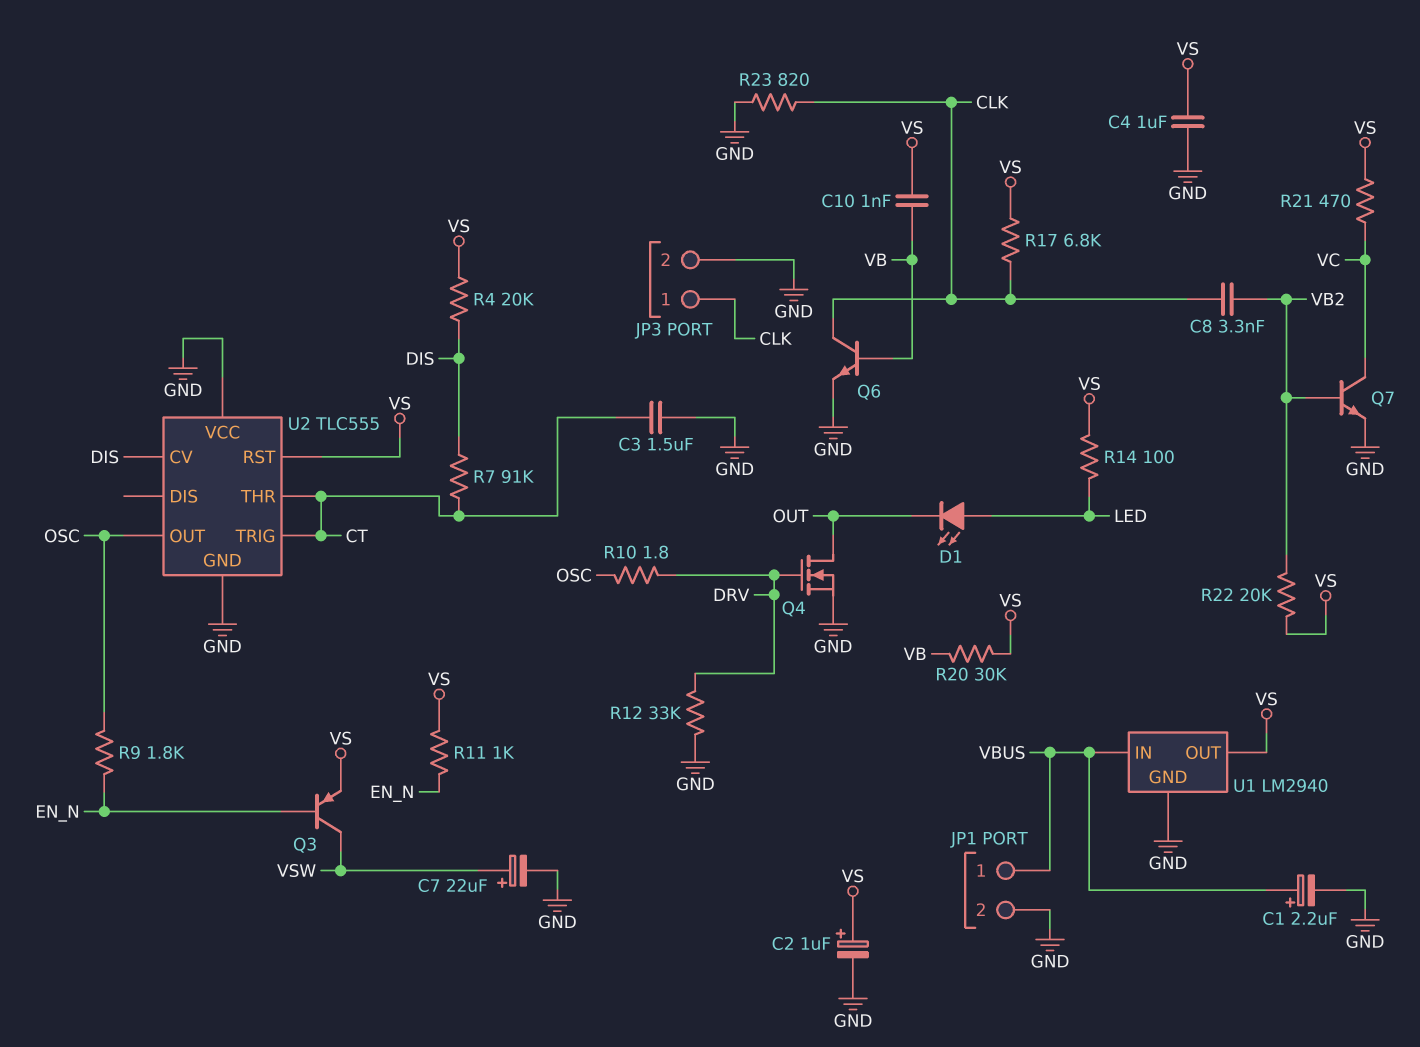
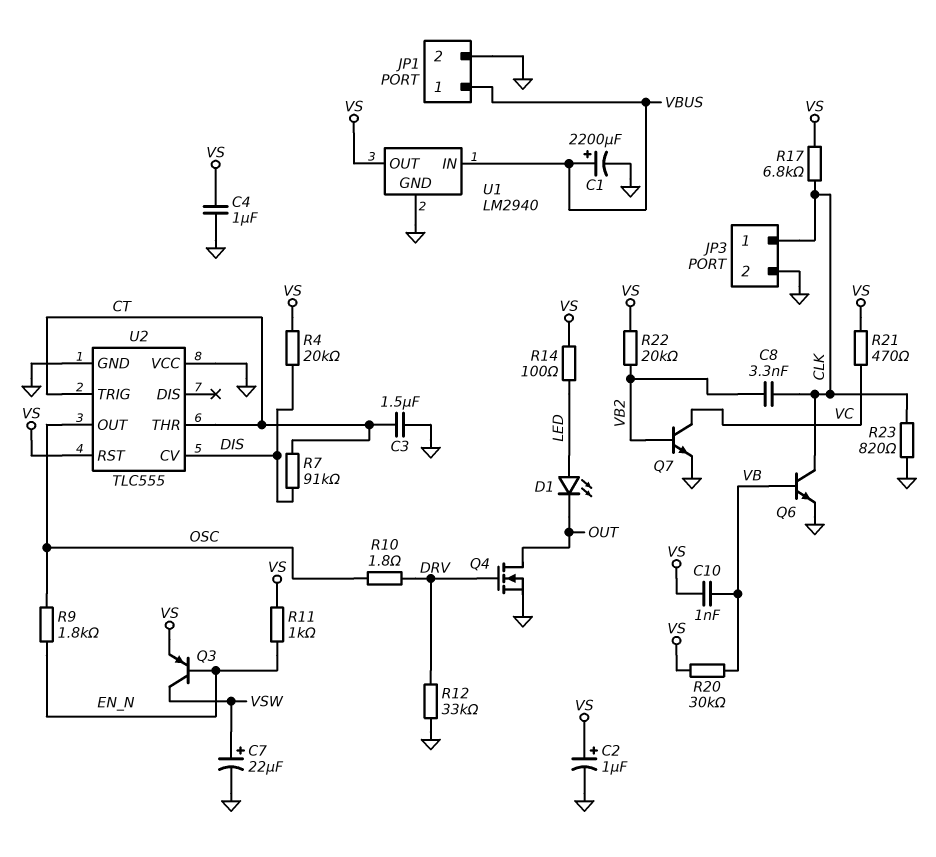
C1: 2.2uF (plus VBUS, minus GND) -> 2200uF (plus VBUS, minus GND)

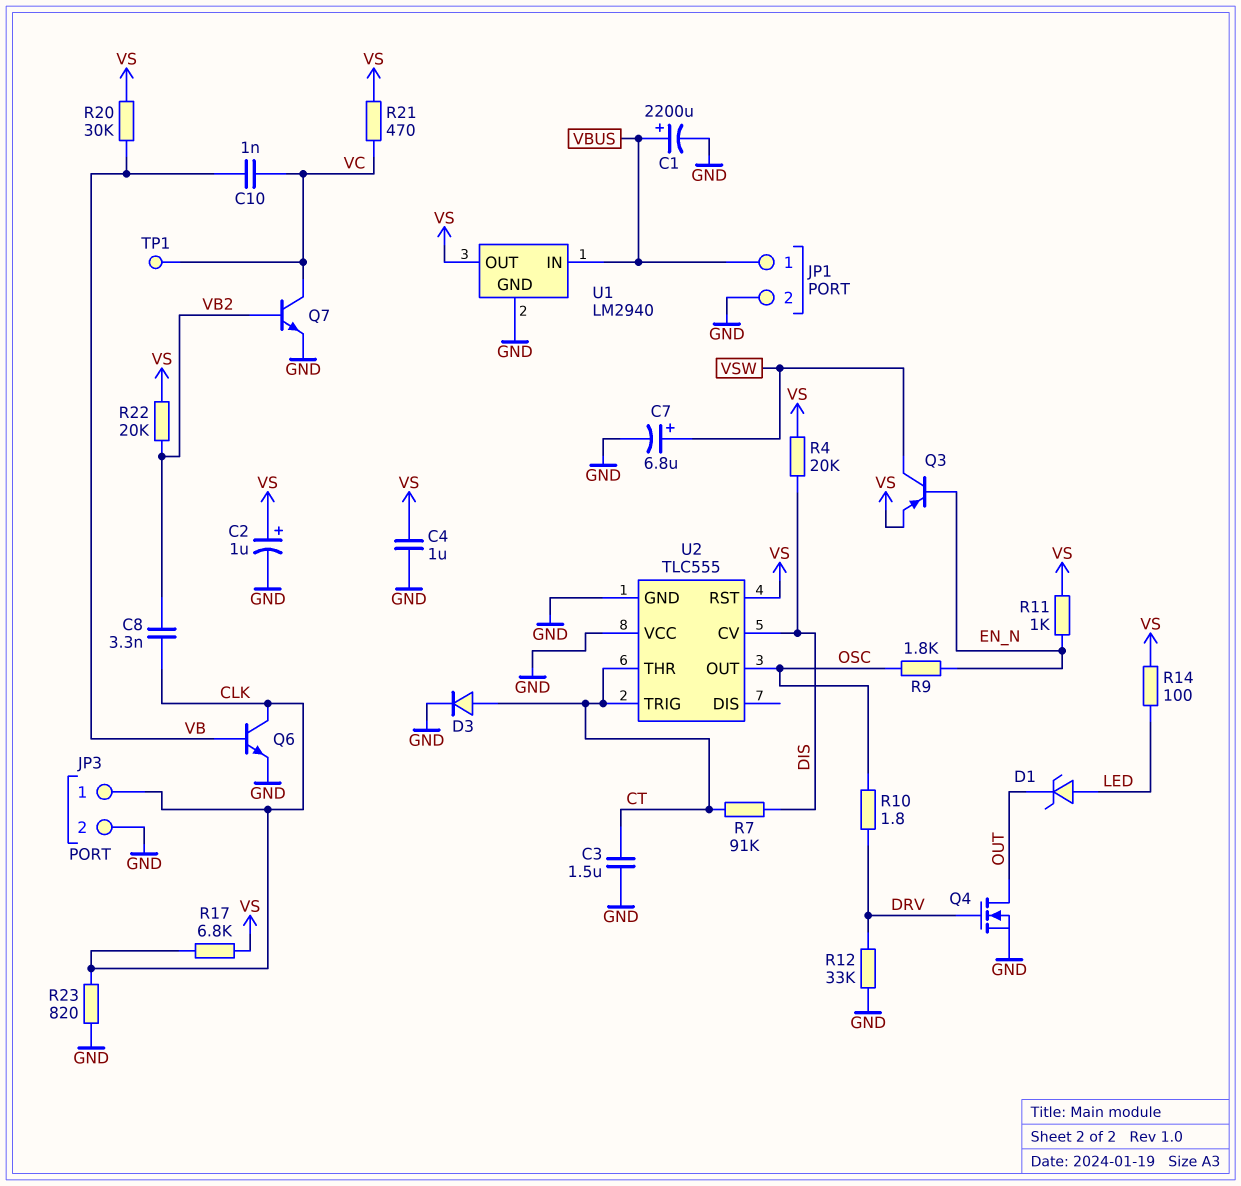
C7: 22uF (plus VSW, minus GND) -> 6.8uF (plus VSW, minus GND)
C10: 1nF (VB, VS) -> 1nF (VB, VC)
D1: LED (A LED, K OUT) -> zener (A LED, K OUT)
D3: none -> diode (A CT, K GND)
TP1: none -> test point (VC)

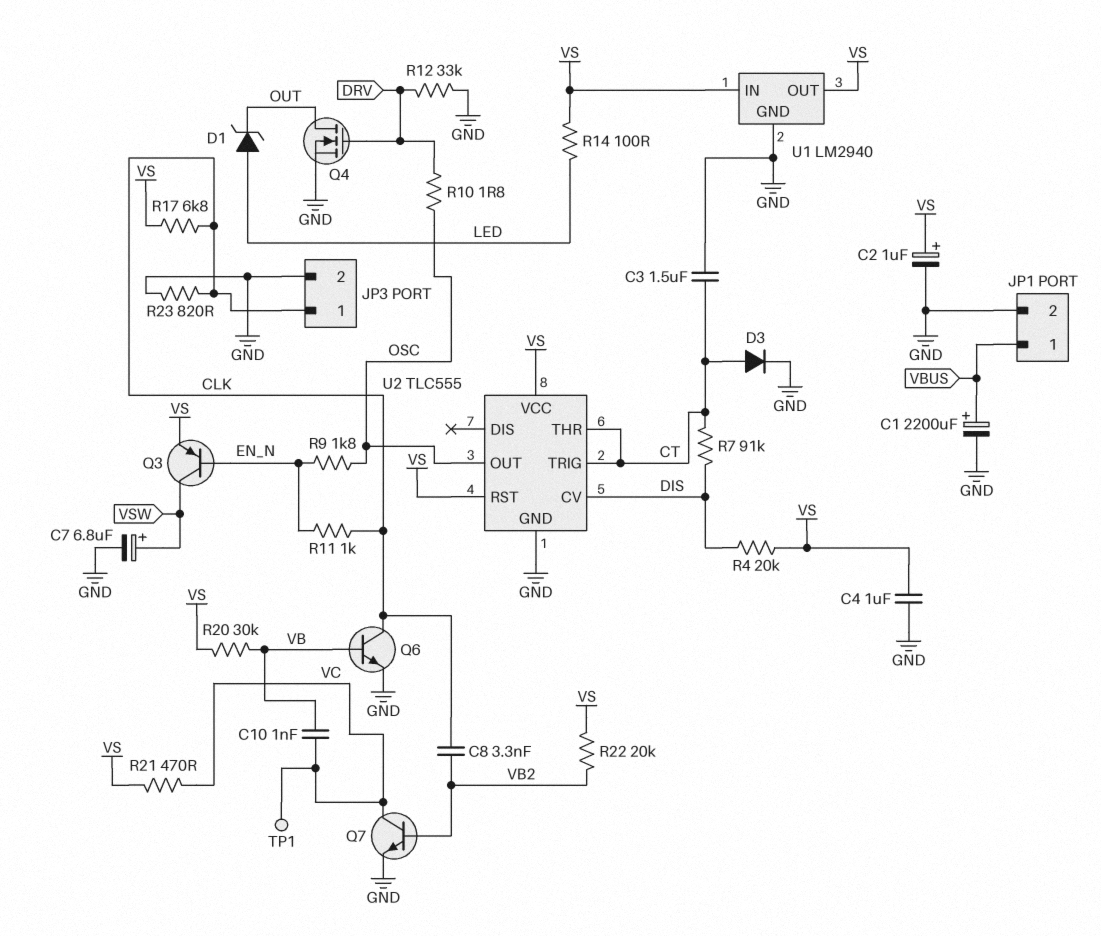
R11: 1k (EN_N, VS) -> 1k (CLK, EN_N)
U1 pin IN: VBUS -> VS
U2 pin VCC: GND -> VS

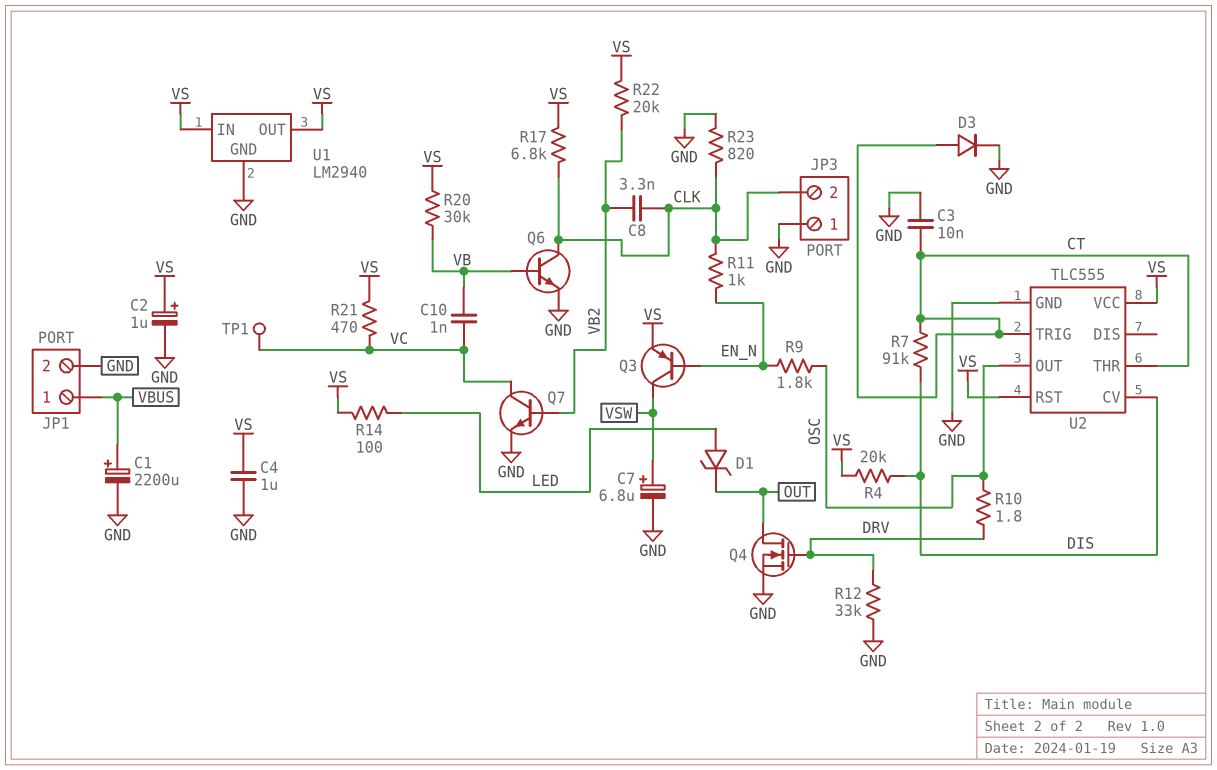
C3: 1.5uF (CT, GND) -> 10nF (CT, GND)
JP3 pin 1: CLK -> GND
JP3 pin 2: GND -> CLK

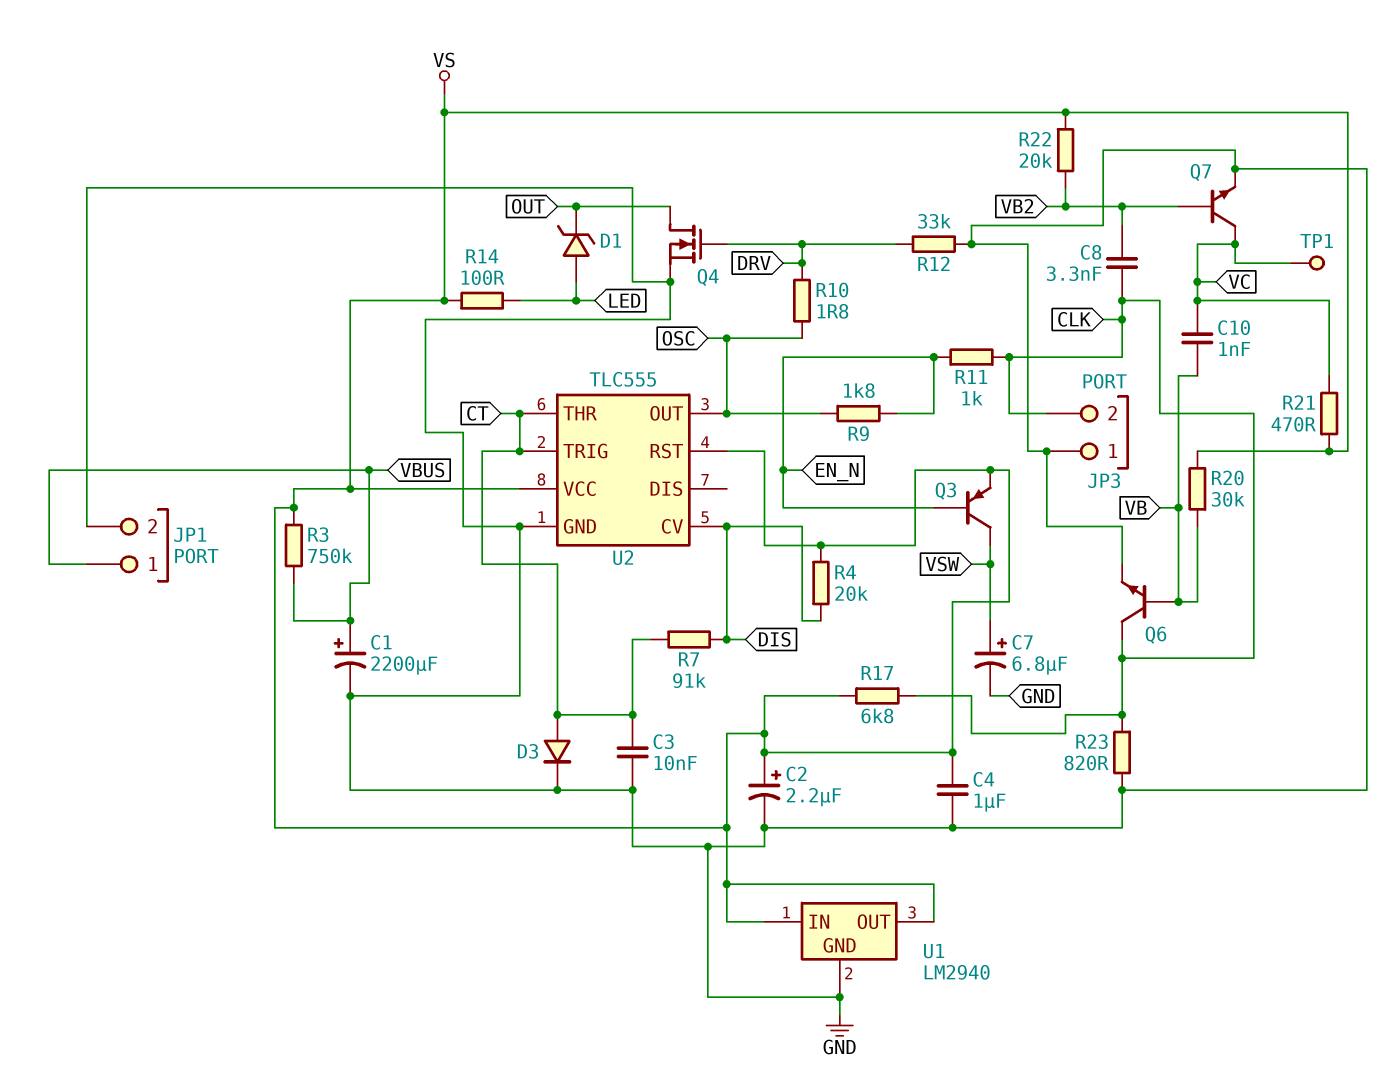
C2: 1uF (plus VS, minus GND) -> 2.2uF (plus VS, minus GND)
R3: none -> 750k (VBUS, VS)

